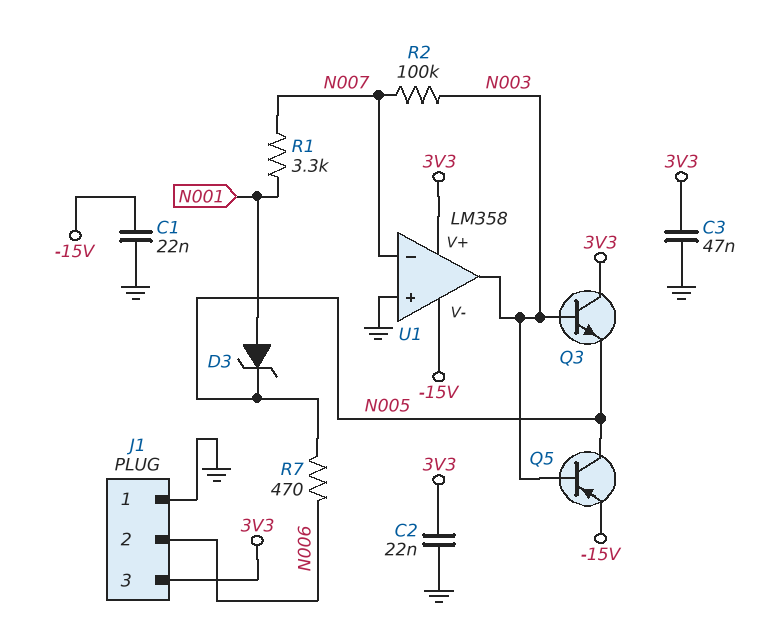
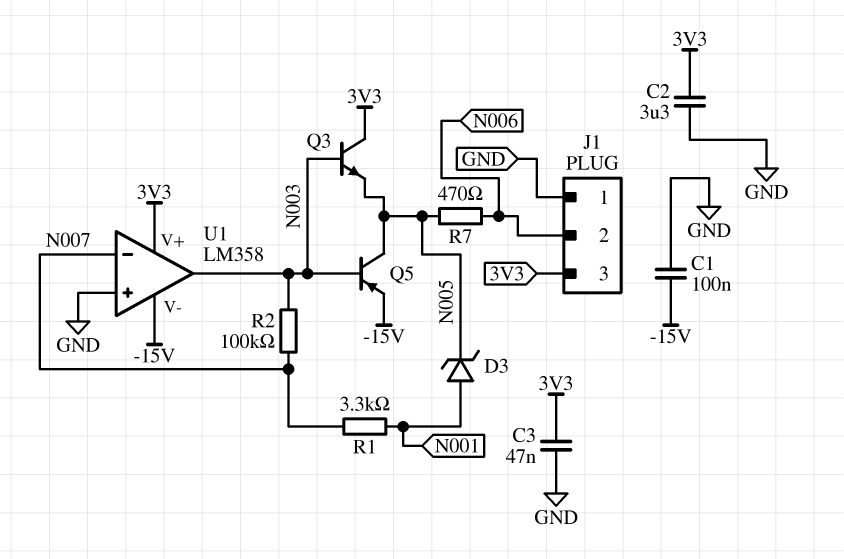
C1: 22nF (-15V, GND) -> 100nF (-15V, GND)
C2: 22nF (3V3, GND) -> 3.3uF (3V3, GND)

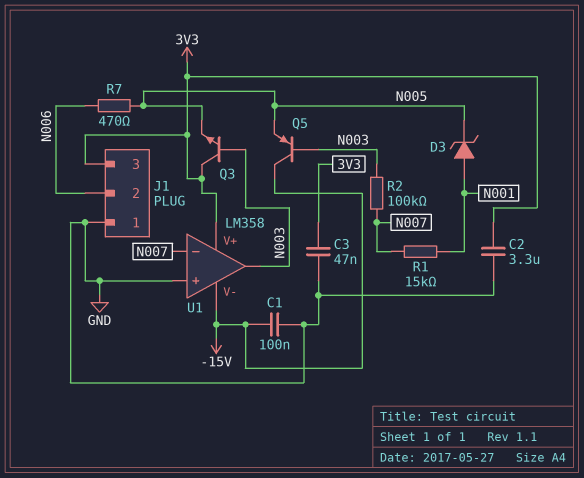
Q5: PNP (B N003, C N005, E -15V) -> PNP (B N003, C -15V, E N005)
R1: 3.3k (N001, N007) -> 15k (N001, N007)

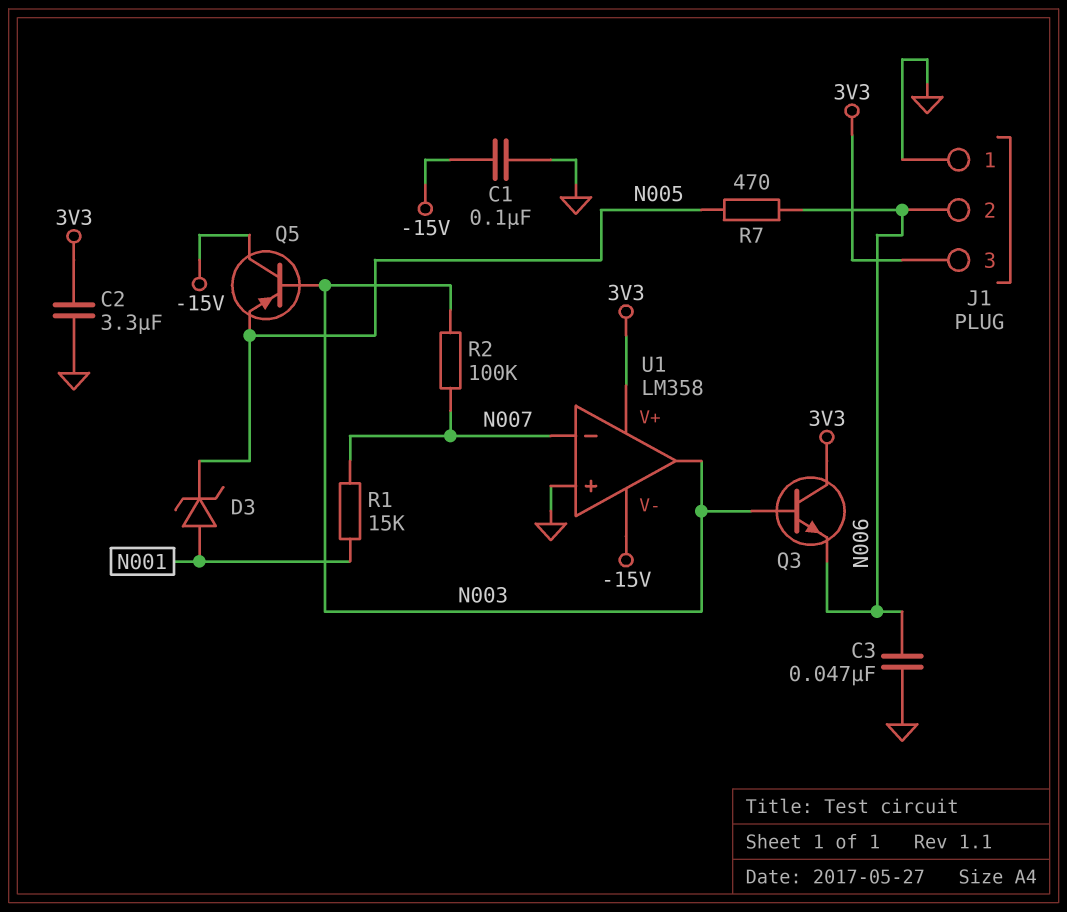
C3: 47nF (3V3, GND) -> 47nF (GND, N006)
Q3: NPN (B N003, C 3V3, E N005) -> NPN (B N003, C 3V3, E N006)

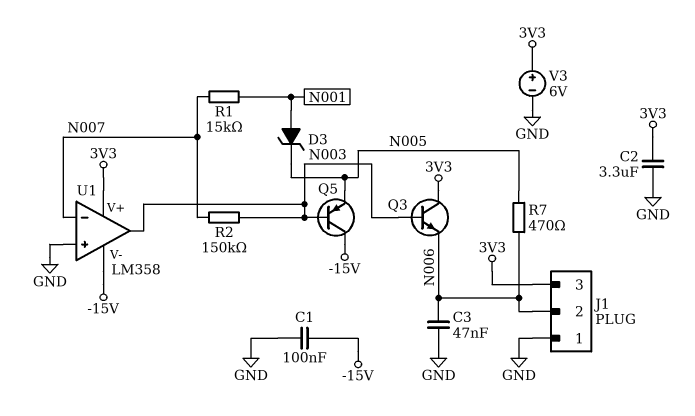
R2: 100k (N003, N007) -> 150k (N003, N007)
V3: none -> 6V (plus 3V3, minus GND)

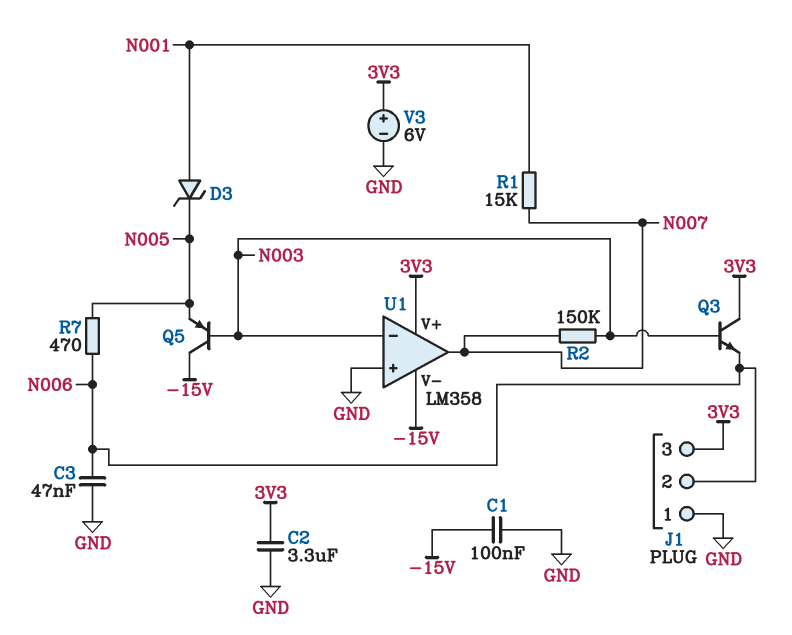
U1 pin in-: N007 -> N003
U1 pin out: N003 -> N007

